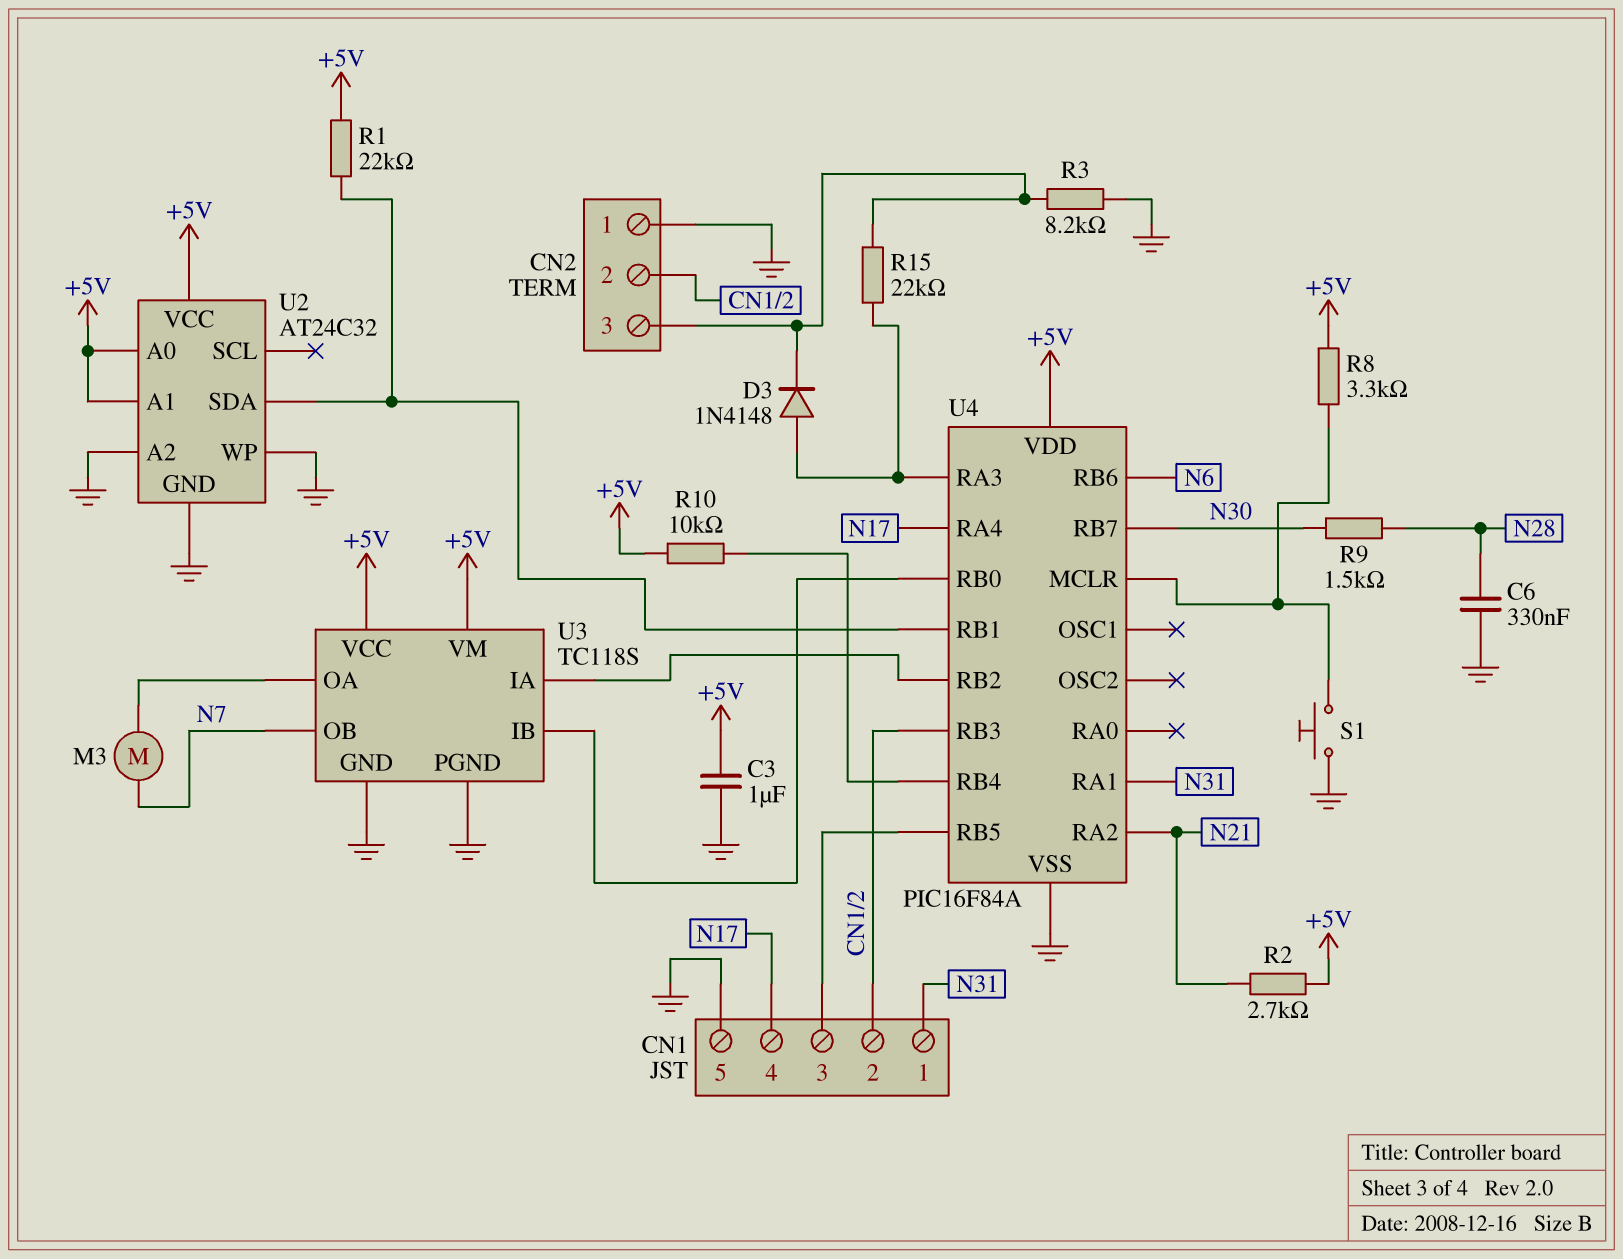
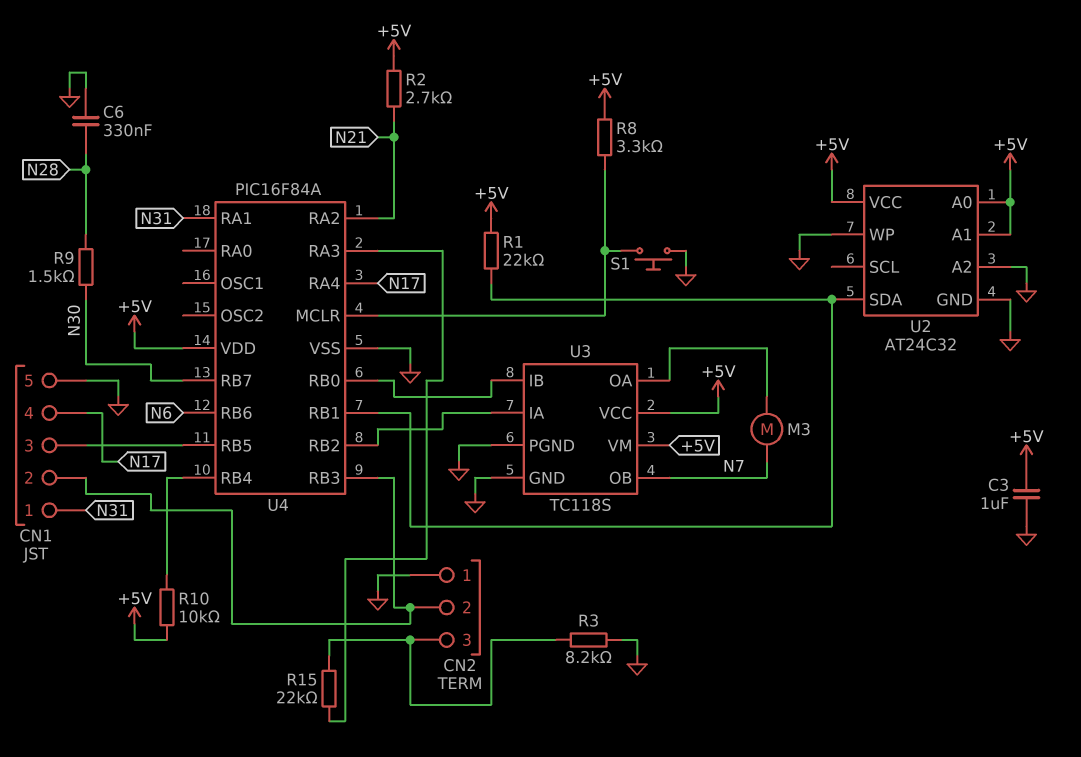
D3: diode 1N4148 (A U4/RA3, K CN2/3) -> none

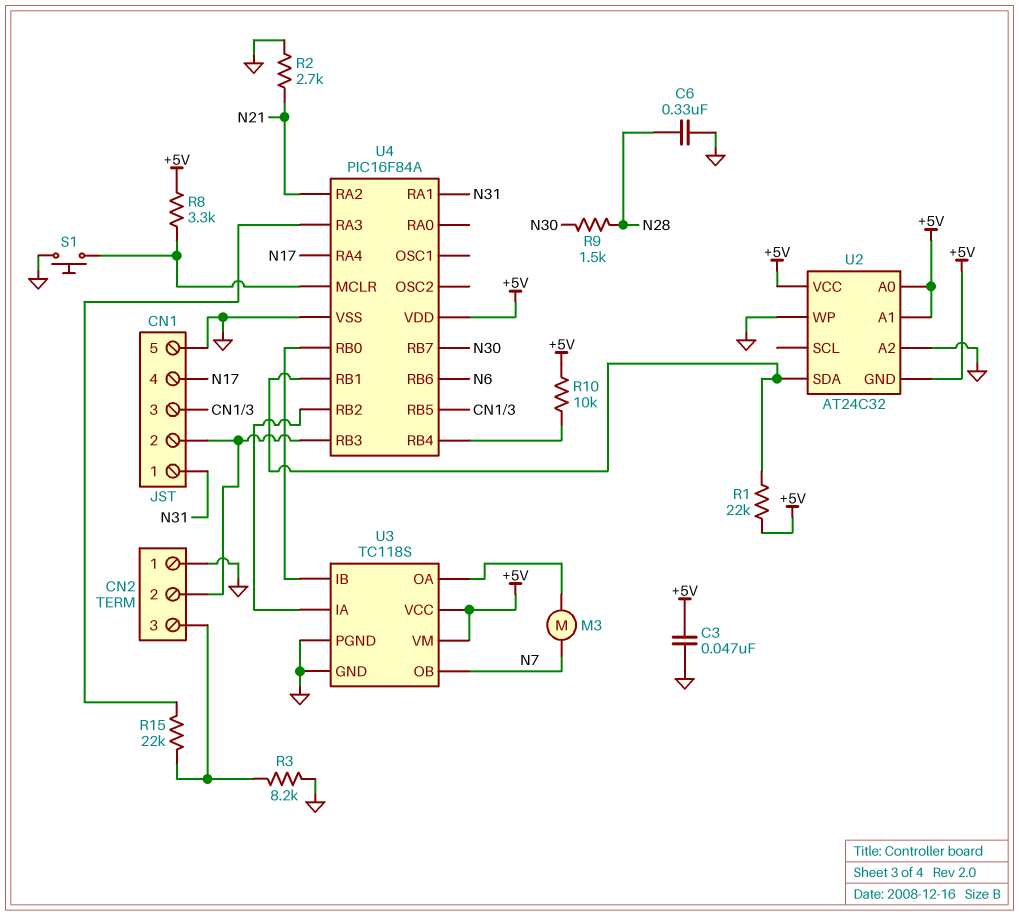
C3: 1uF (+5V, GND) -> 47nF (+5V, GND)
R2: 2.7k (+5V, N21) -> 2.7k (GND, N21)
U2 pin GND: GND -> +5V

